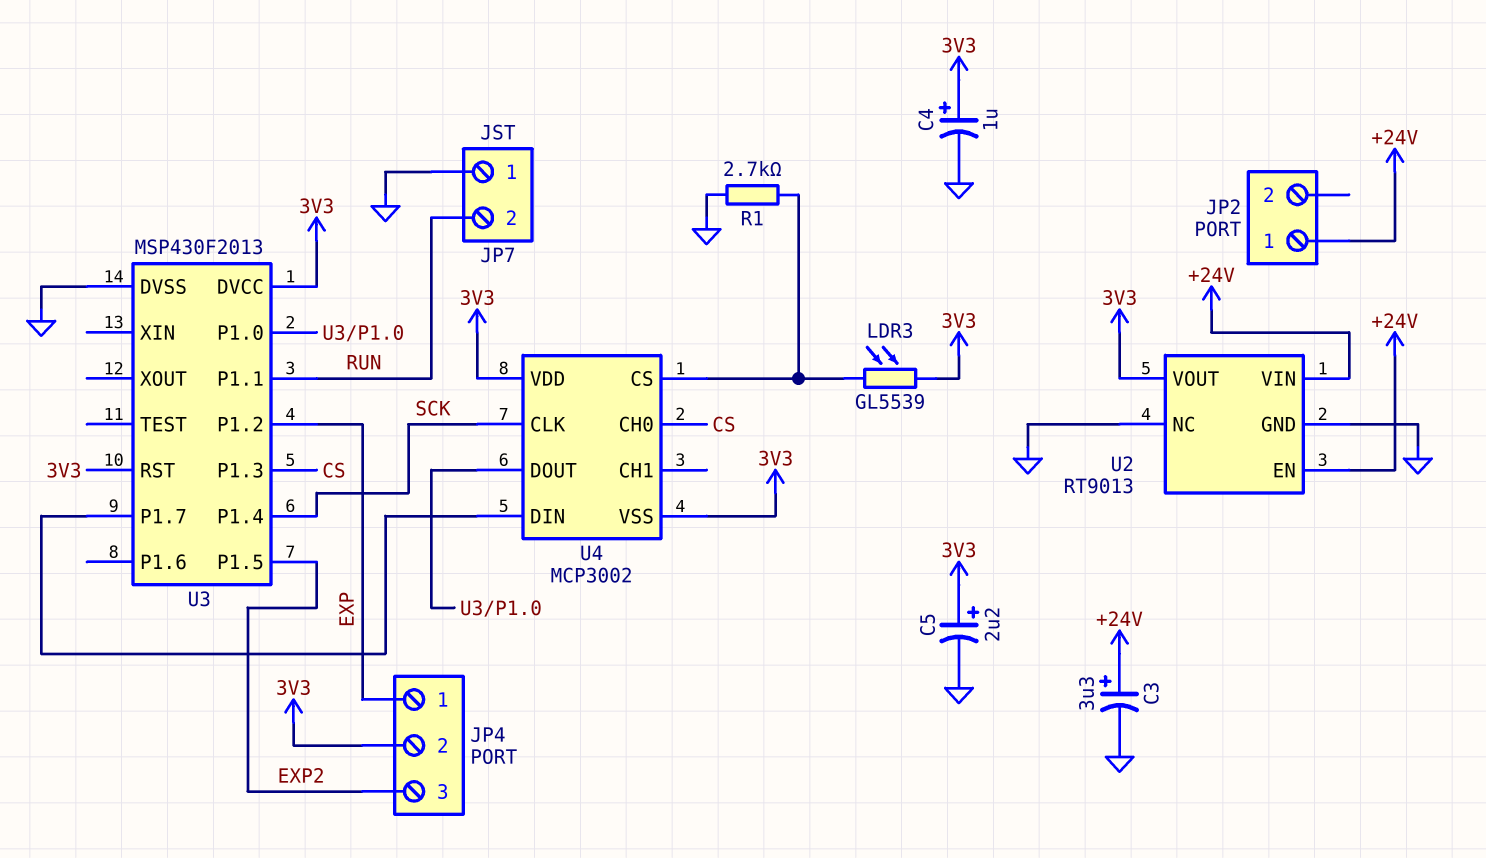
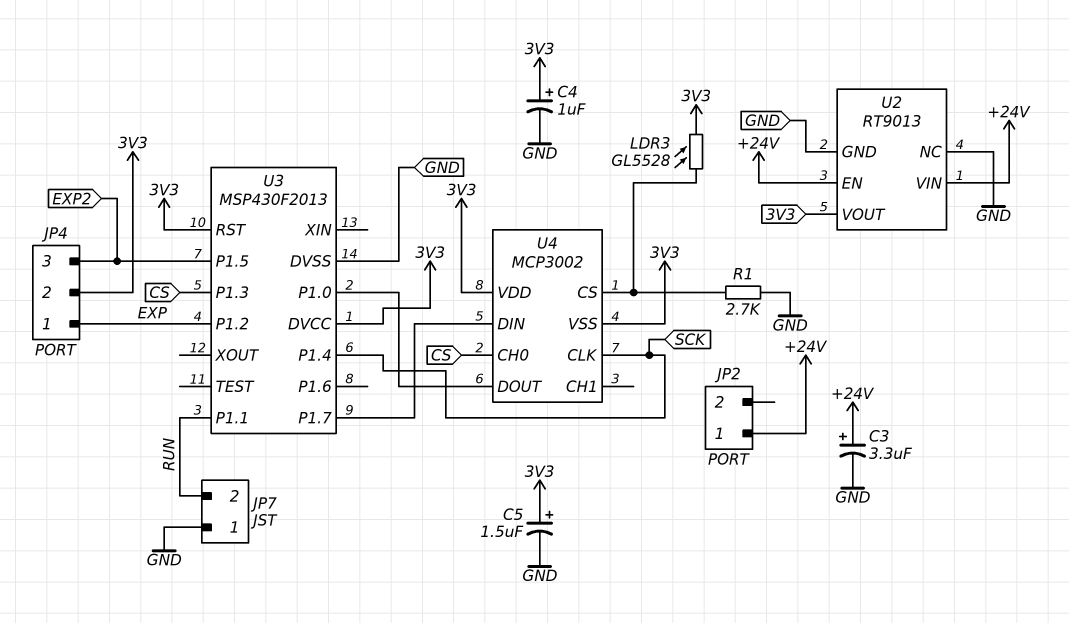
C5: 2.2uF (plus 3V3, minus GND) -> 1.5uF (plus 3V3, minus GND)
LDR3: GL5539 (3V3, U4/CS) -> GL5528 (3V3, U4/CS)

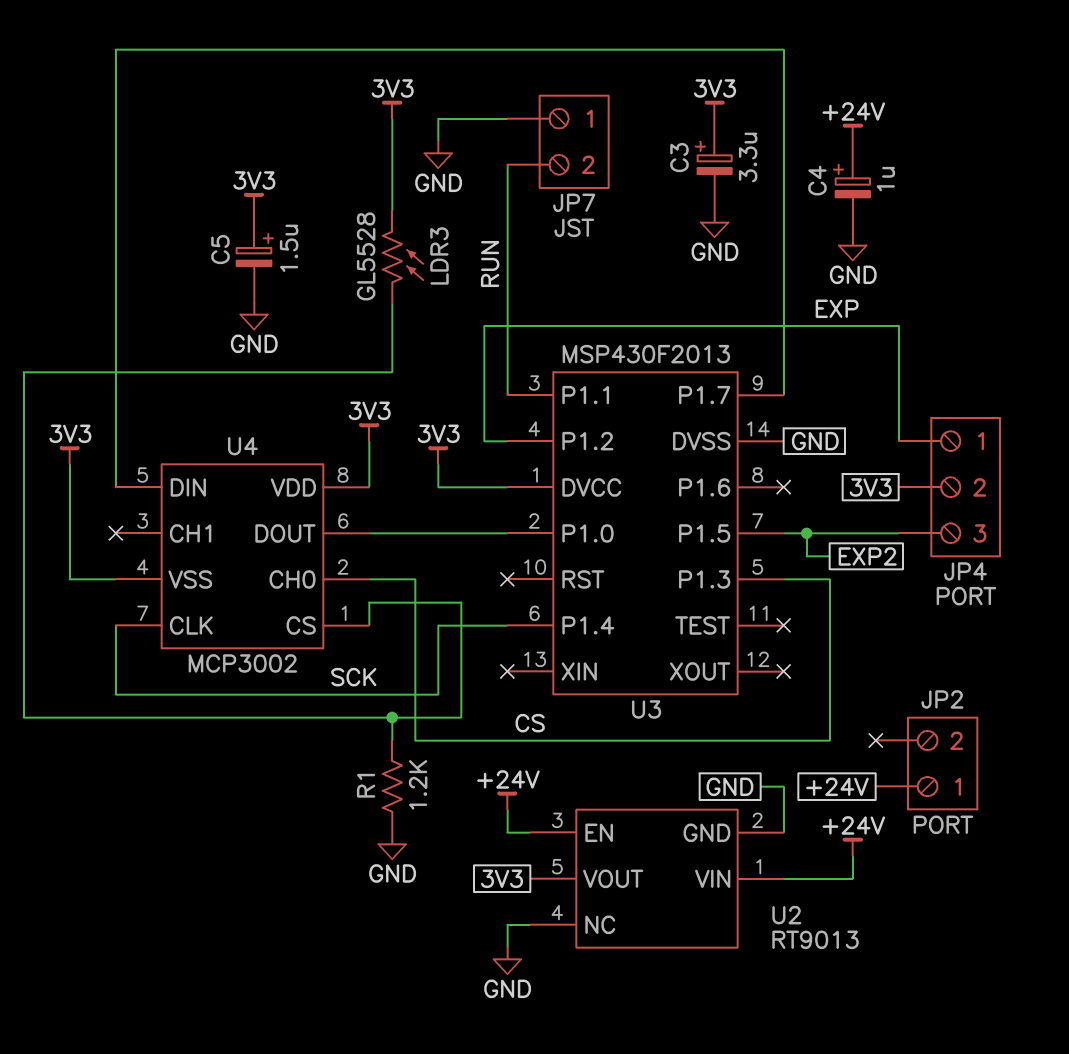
C3: 3.3uF (plus +24V, minus GND) -> 3.3uF (plus 3V3, minus GND)
C4: 1uF (plus 3V3, minus GND) -> 1uF (plus +24V, minus GND)
R1: 2.7k (GND, U4/CS) -> 1.2k (GND, U4/CS)
U3 pin RST: 3V3 -> none

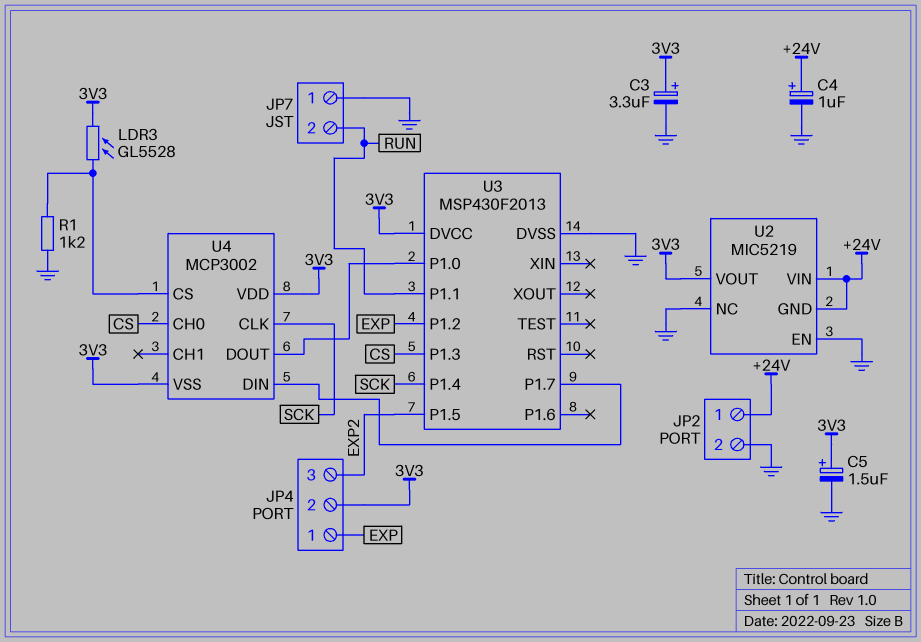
JP2 pin 2: none -> GND
U2: RT9013 -> MIC5219
U2 pin EN: +24V -> GND
U2 pin GND: GND -> +24V

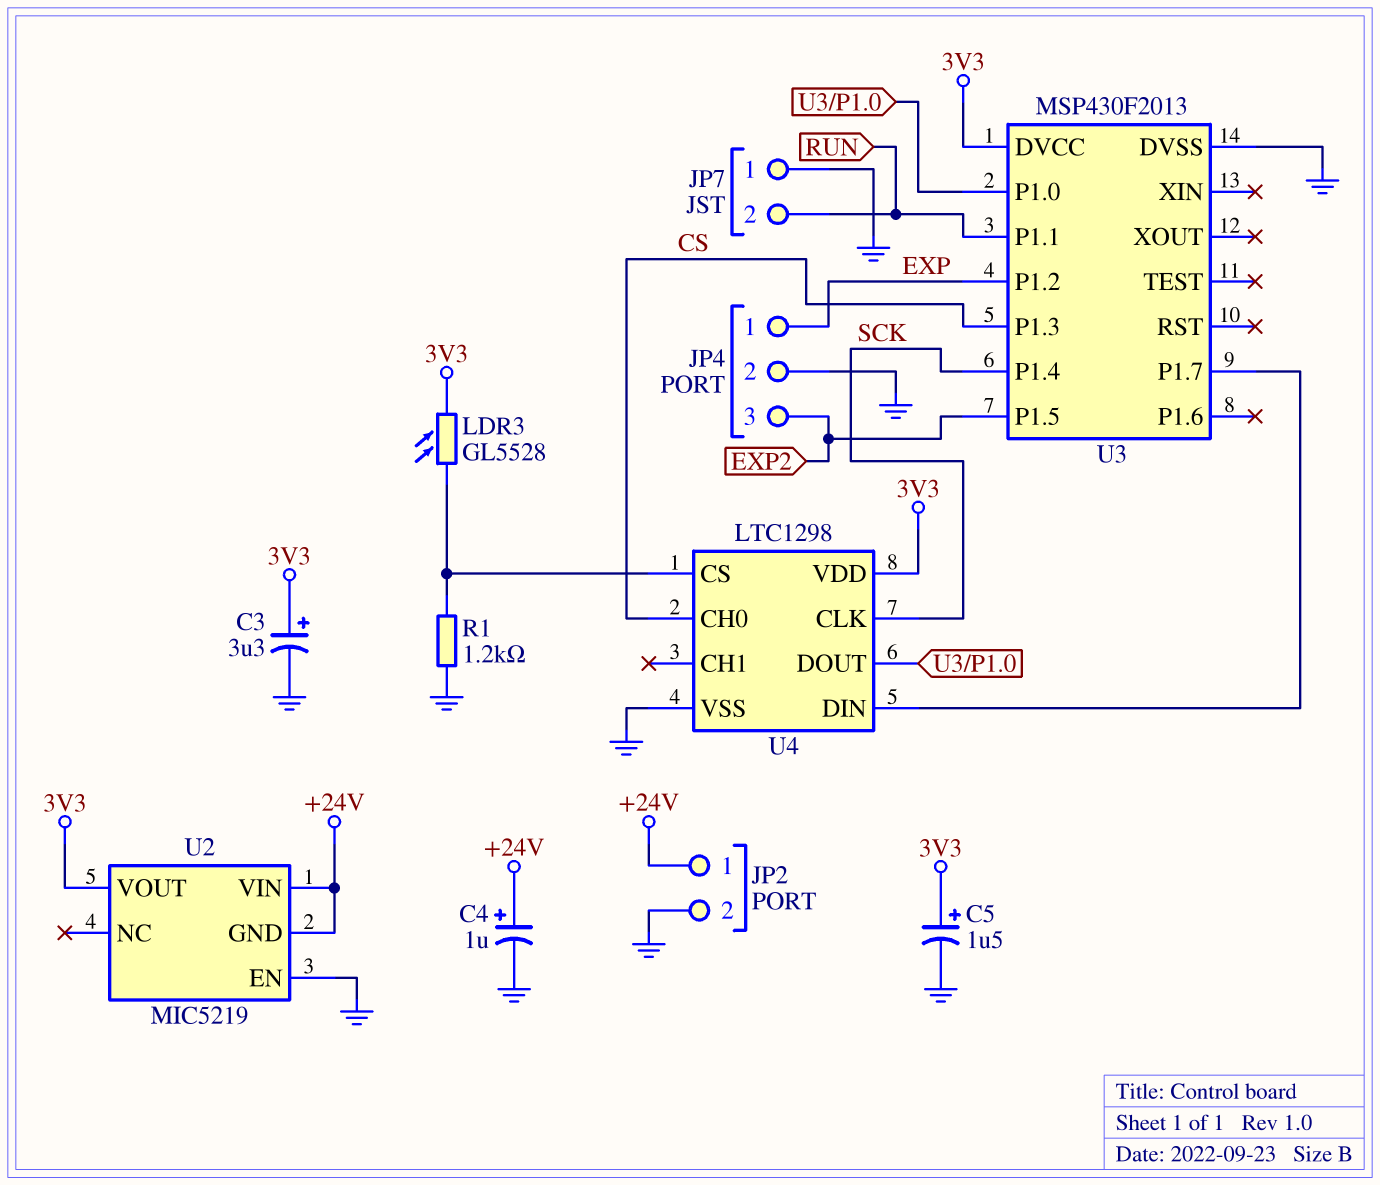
JP4 pin 2: 3V3 -> GND
U2 pin NC: GND -> none
U4: MCP3002 -> LTC1298
U4 pin VSS: 3V3 -> GND

